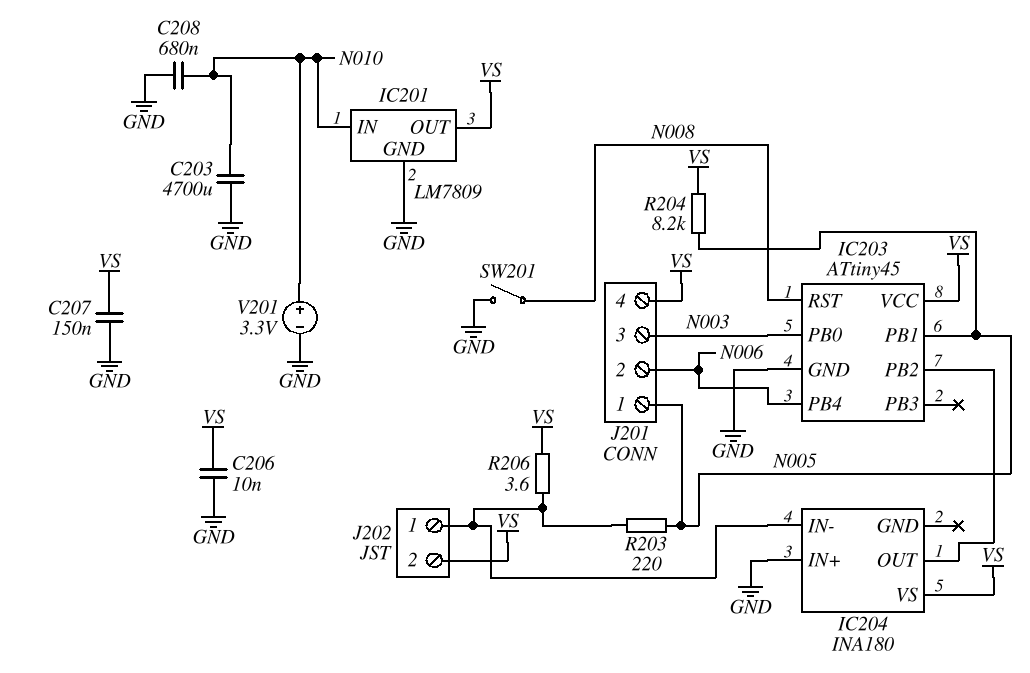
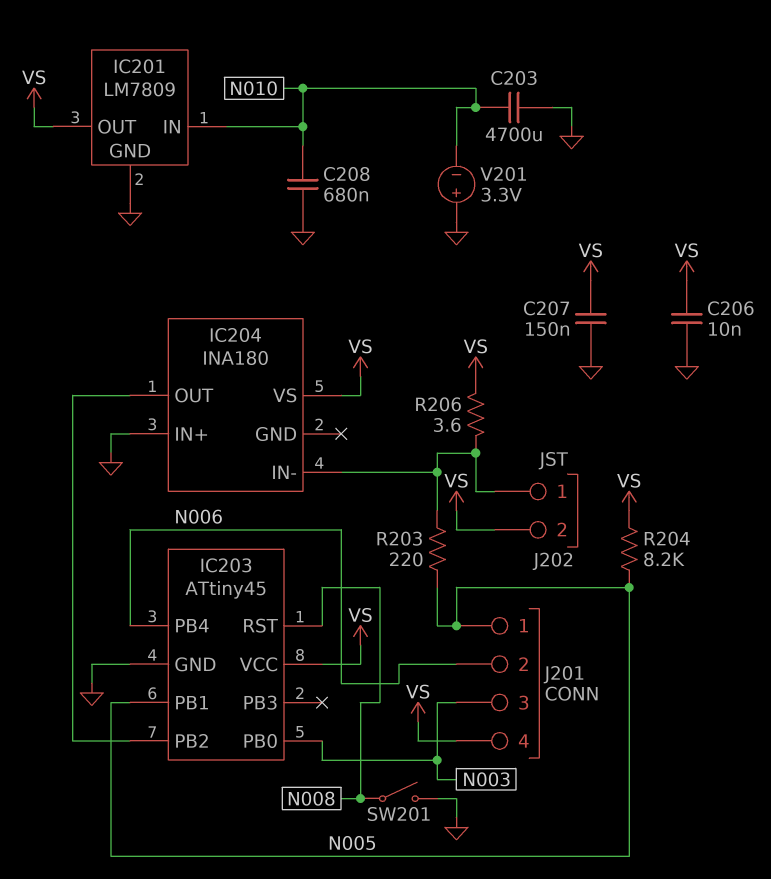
V201: 3.3V (plus N010, minus GND) -> 3.3V (plus GND, minus N010)

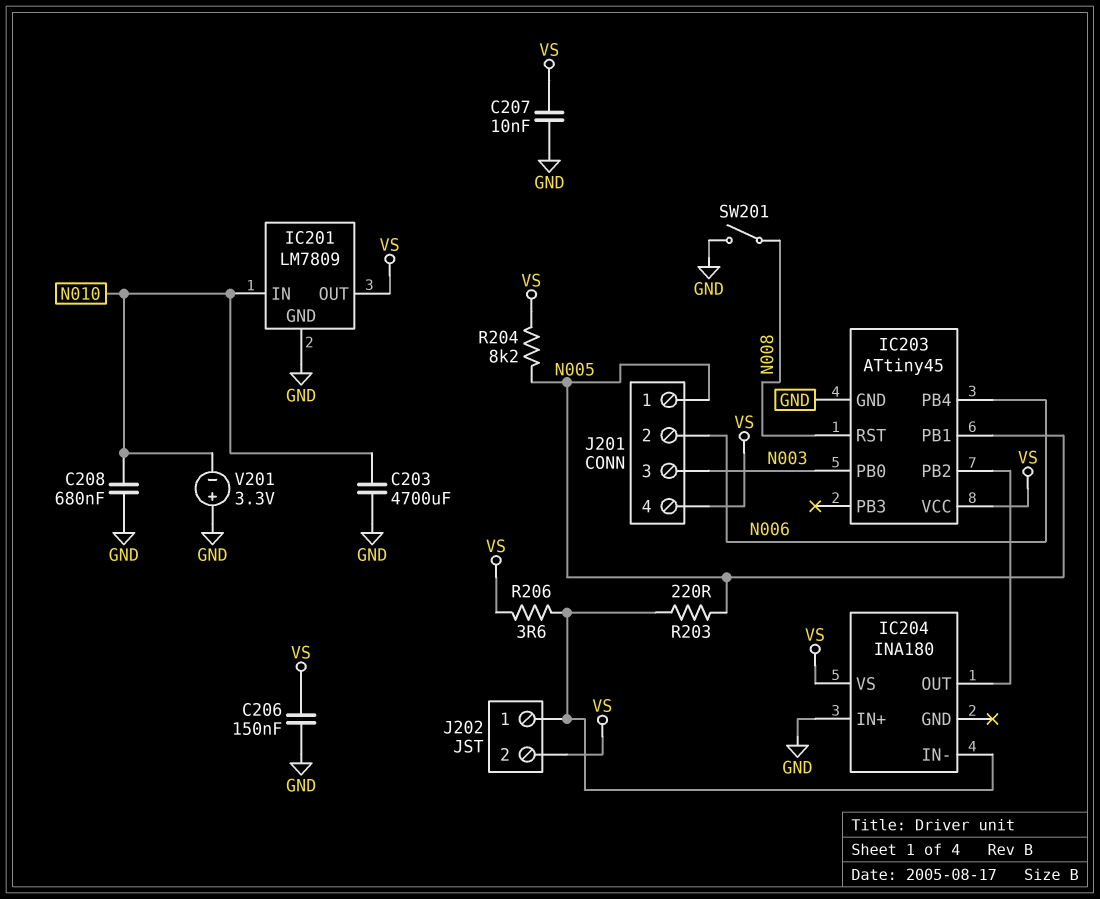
C206: 10nF (GND, VS) -> 150nF (GND, VS)
C207: 150nF (GND, VS) -> 10nF (GND, VS)

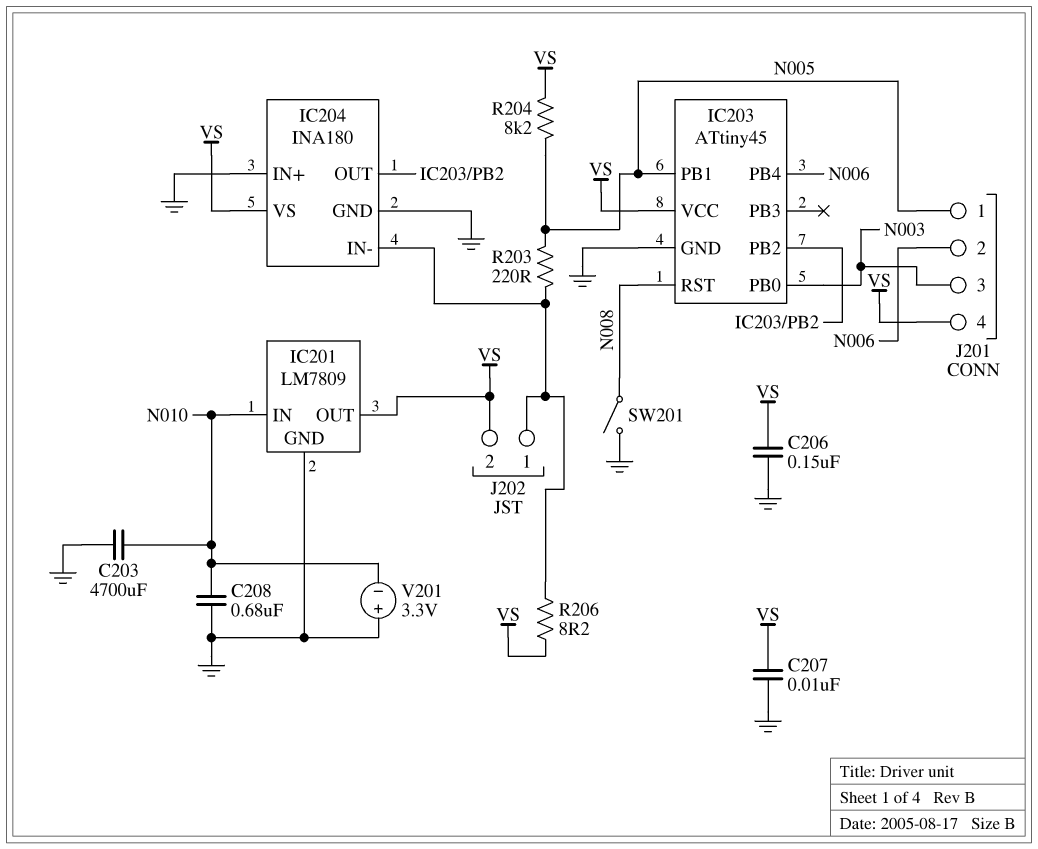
IC204 pin GND: none -> GND
R206: 3.6 (IC204/IN-, VS) -> 8.2 (IC204/IN-, VS)

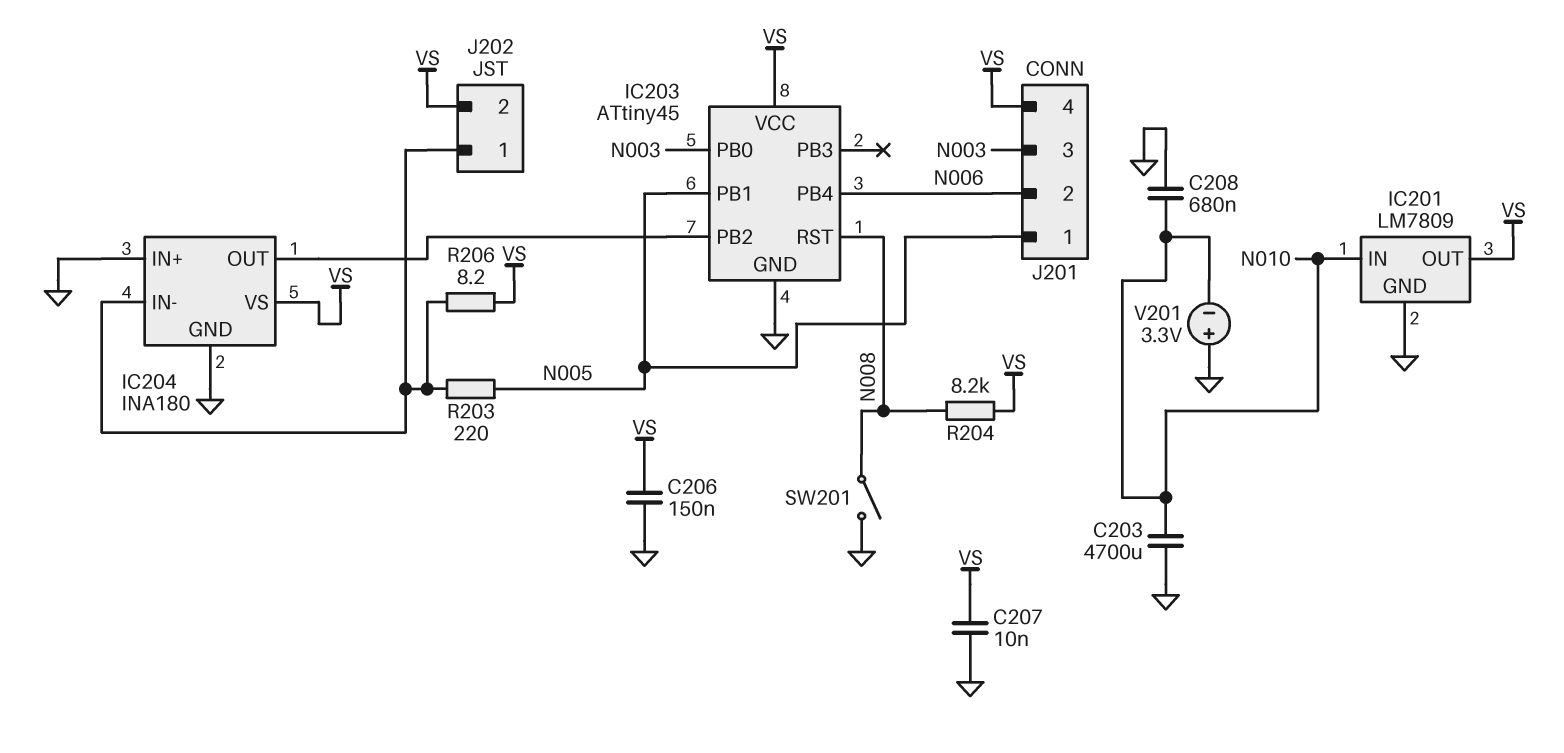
R204: 8.2k (N005, VS) -> 8.2k (N008, VS)

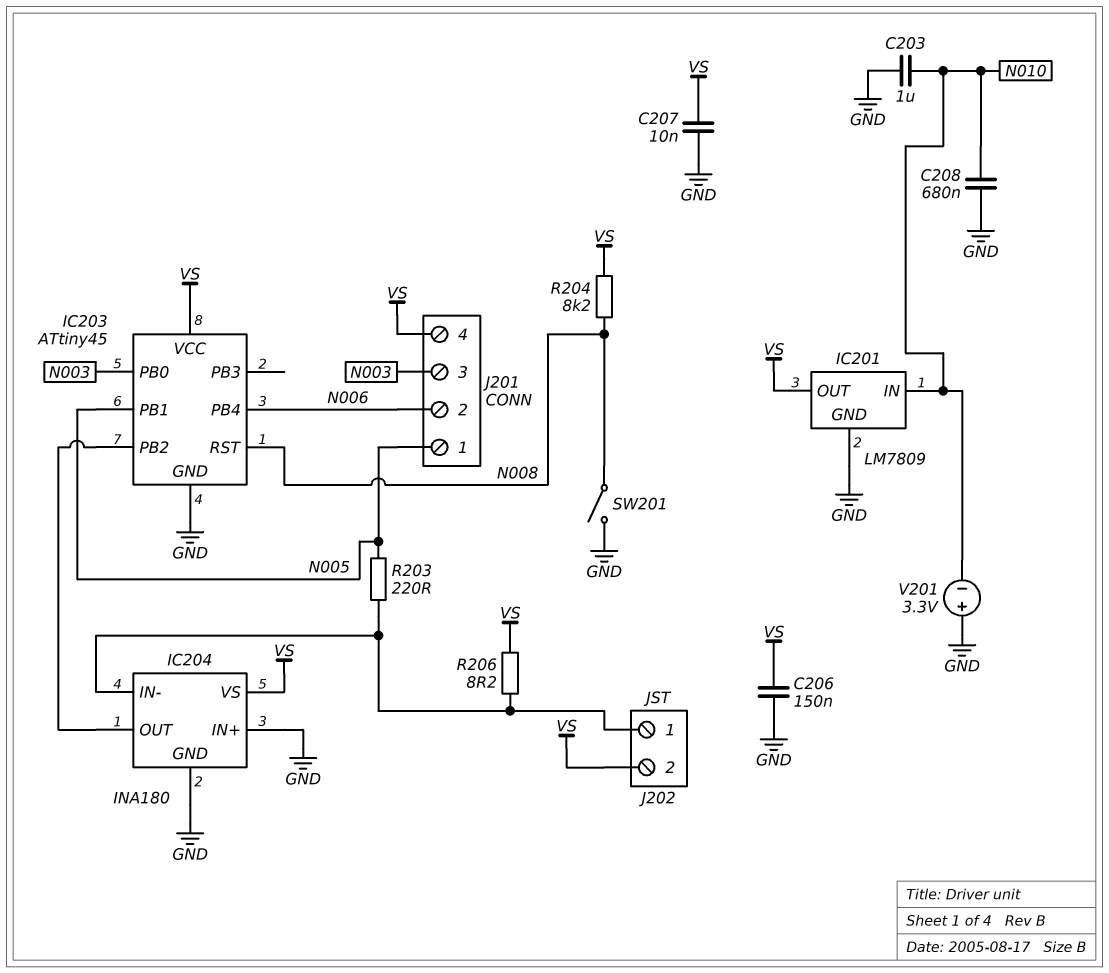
C203: 4700uF (GND, N010) -> 1uF (GND, N010)

